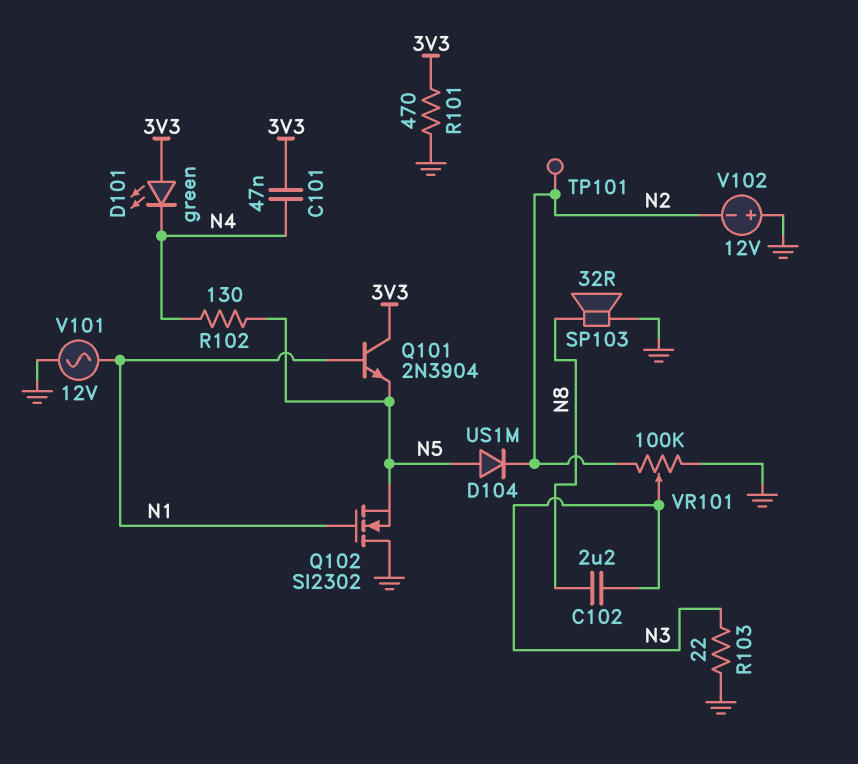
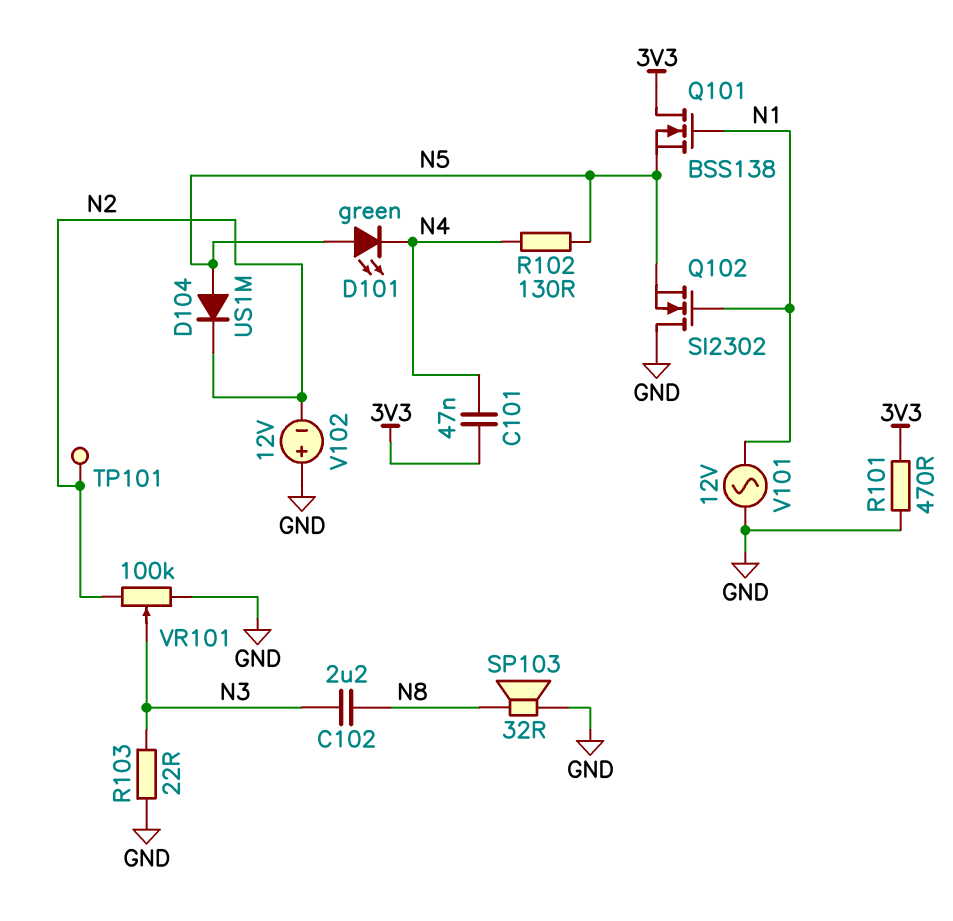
D101: LED green (A 3V3, K N4) -> LED green (A N5, K N4)
Q101: NPN 2N3904 (B N1, C 3V3, E N5) -> NMOS BSS138 (G N1, D 3V3, S N5)

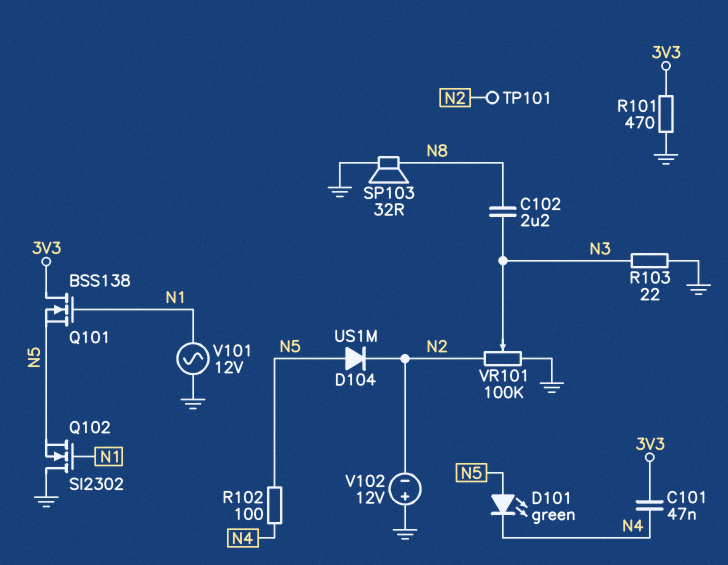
R102: 130 (N4, N5) -> 100 (N4, N5)

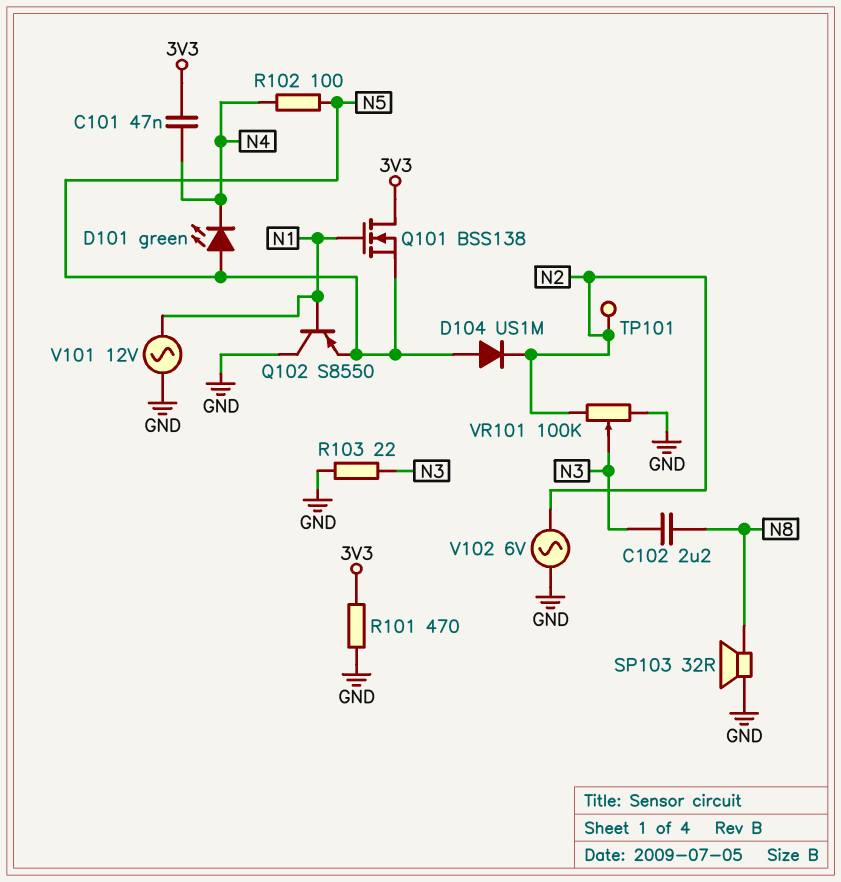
Q102: NMOS SI2302 (G N1, D GND, S N5) -> PNP S8550 (B N1, C GND, E N5)
V102: 12V (plus GND, minus N2) -> AC 6V (GND, N2)

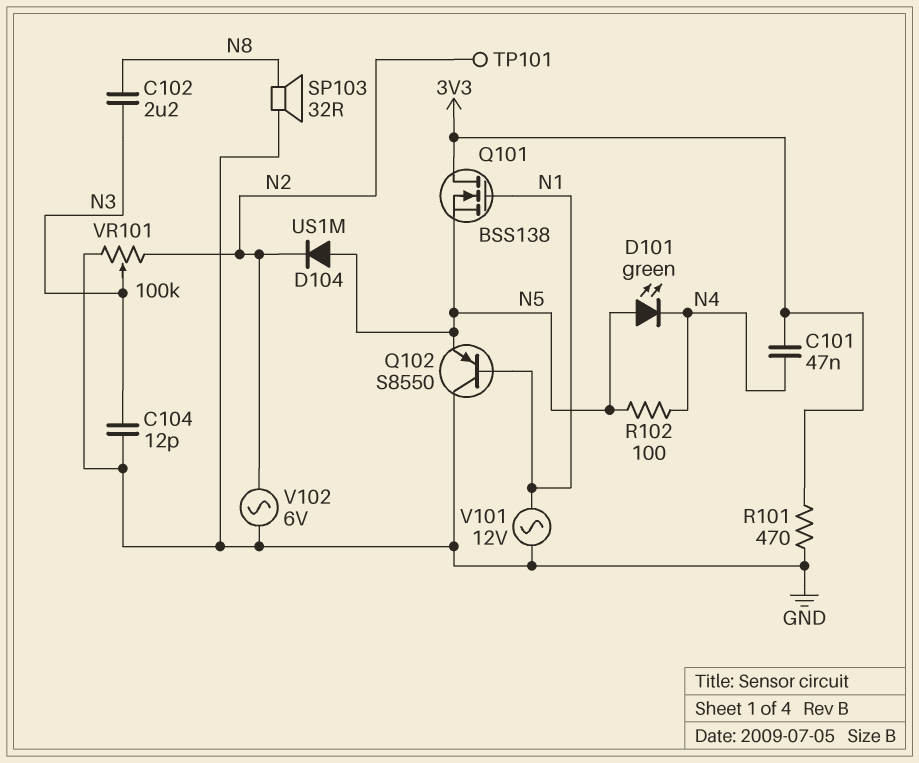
C104: none -> 12pF (GND, N3)
R103: 22 (GND, N3) -> none

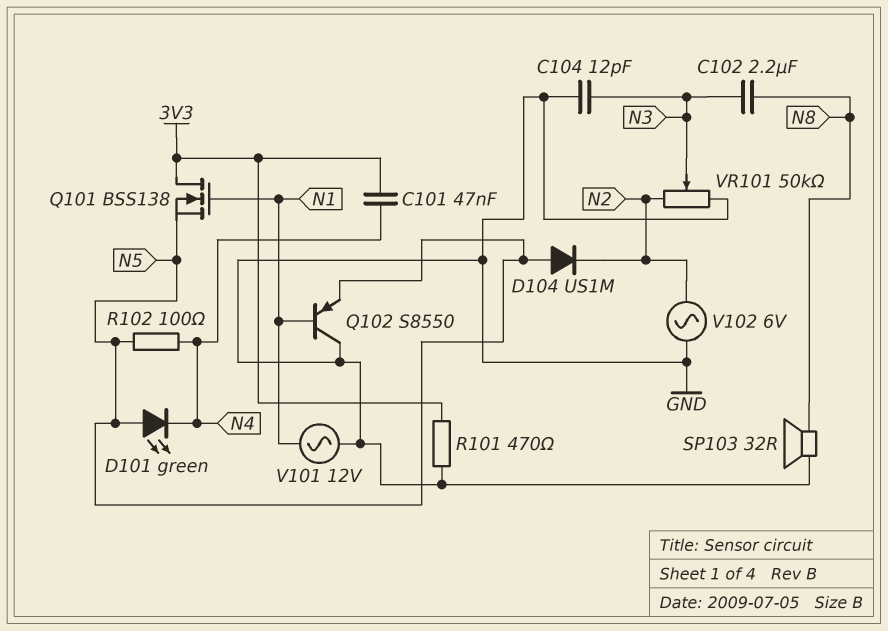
TP101: test point (N2) -> none
VR101: 100k (GND, N2, wiper N3) -> 50k (GND, N2, wiper N3)

